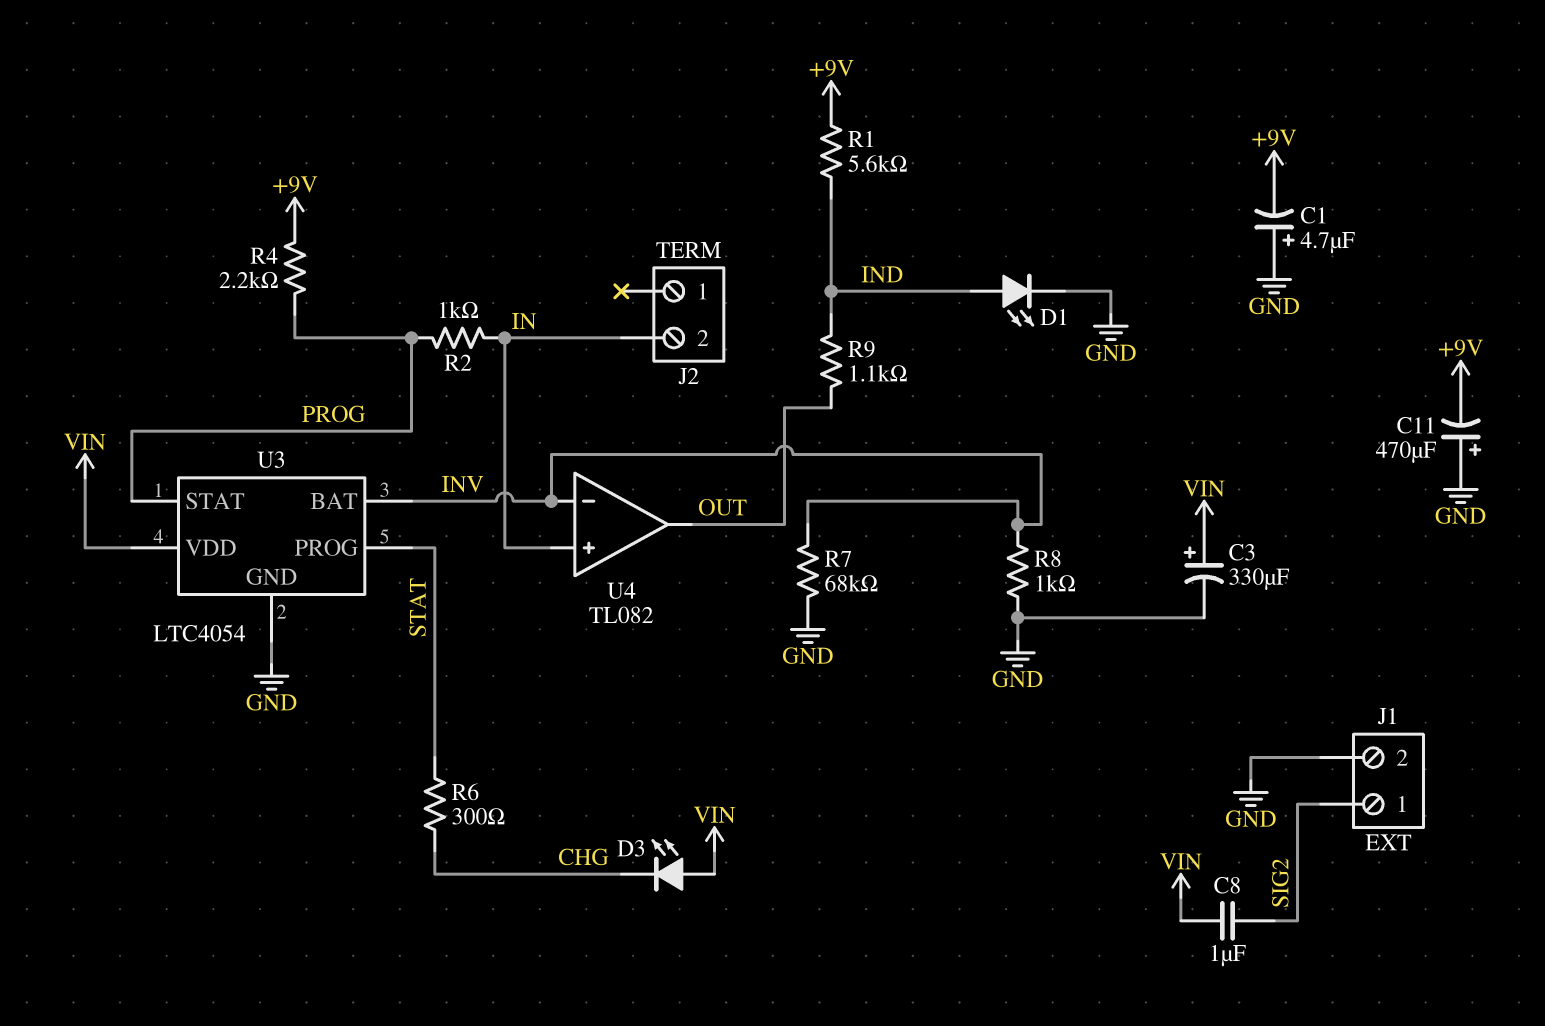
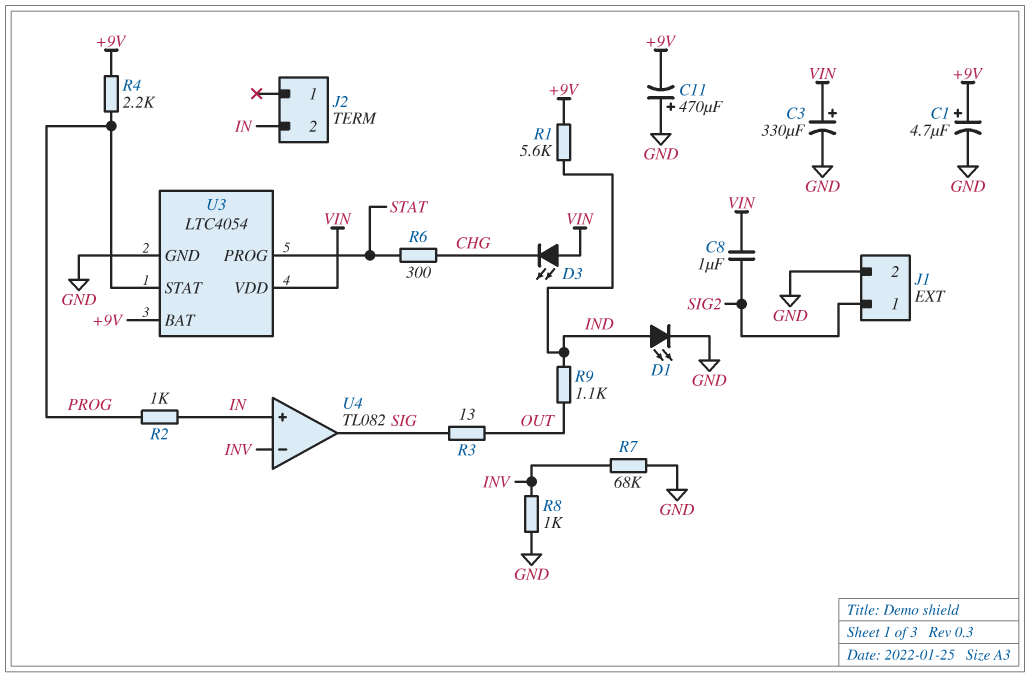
C1: 4.7uF (plus GND, minus +9V) -> 4.7uF (plus +9V, minus GND)
R3: none -> 13 (OUT, SIG)
U3 pin BAT: INV -> +9V
U4 pin out: OUT -> SIG

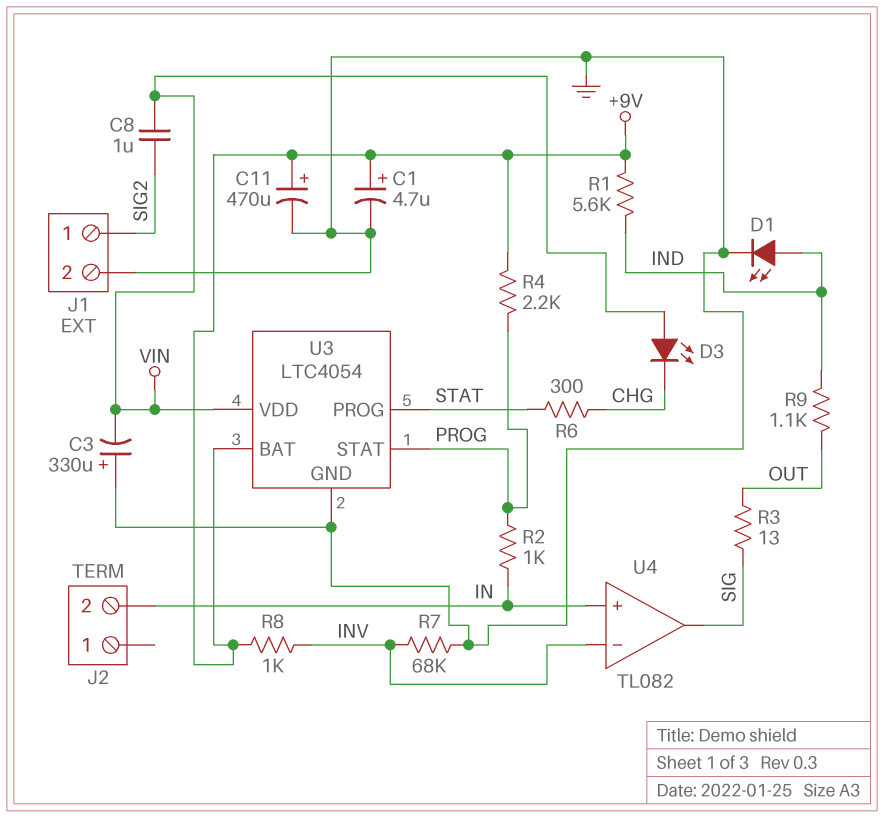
C3: 330uF (plus VIN, minus GND) -> 330uF (plus GND, minus VIN)
C11: 470uF (plus GND, minus +9V) -> 470uF (plus +9V, minus GND)
R8: 1k (GND, INV) -> 1k (+9V, INV)

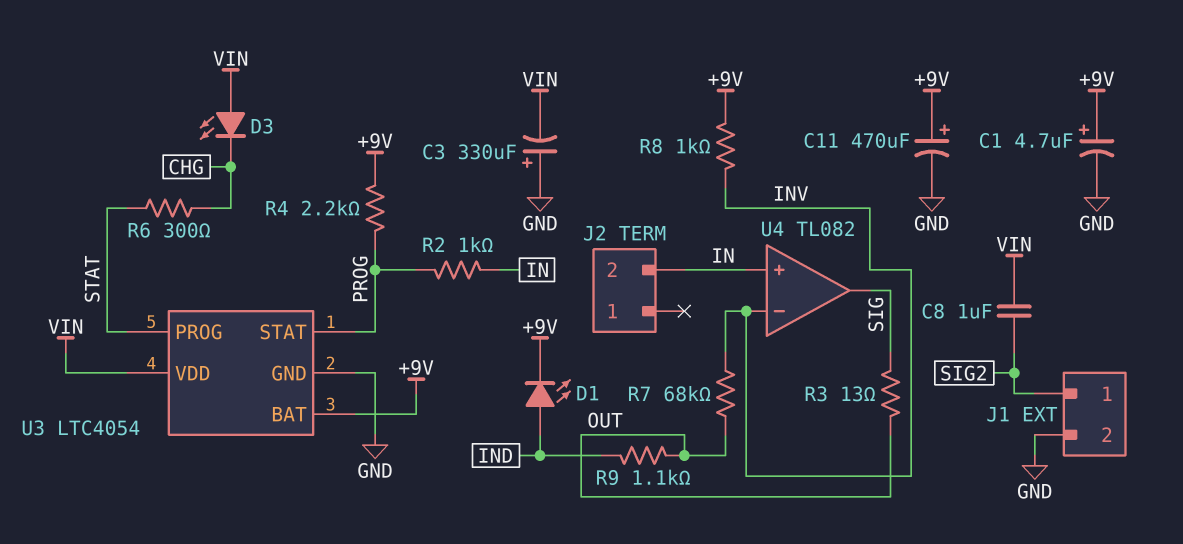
D1: LED (A IND, K GND) -> LED (A IND, K +9V)
R1: 5.6k (+9V, IND) -> none
R7: 68k (GND, INV) -> 68k (INV, OUT)

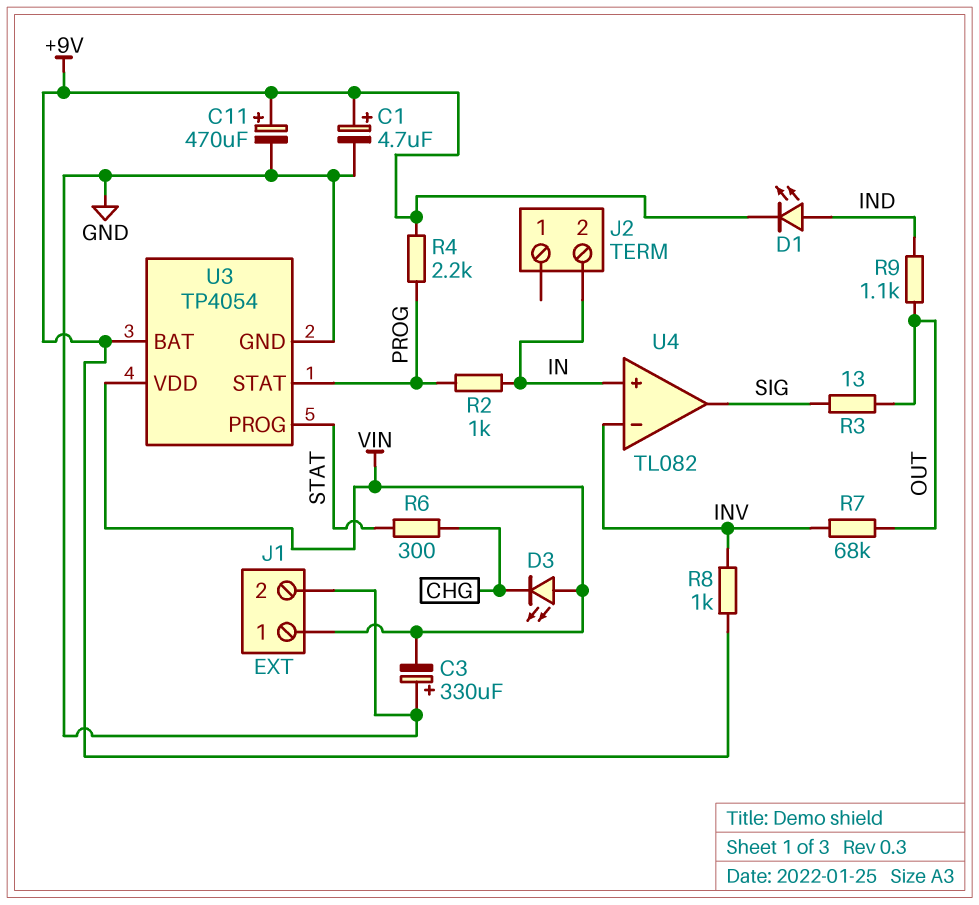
C8: 1uF (SIG2, VIN) -> none
J1 pin 1: SIG2 -> VIN
U3: LTC4054 -> TP4054

